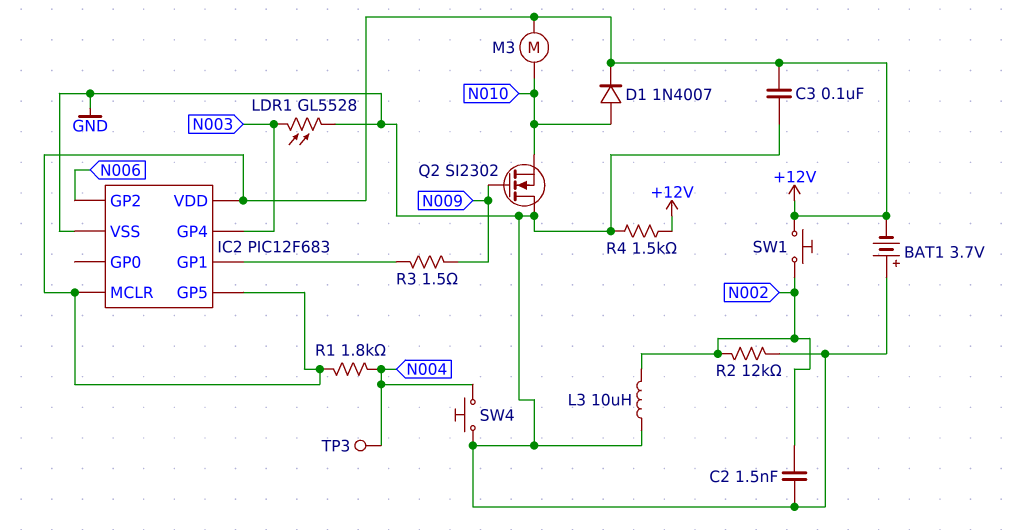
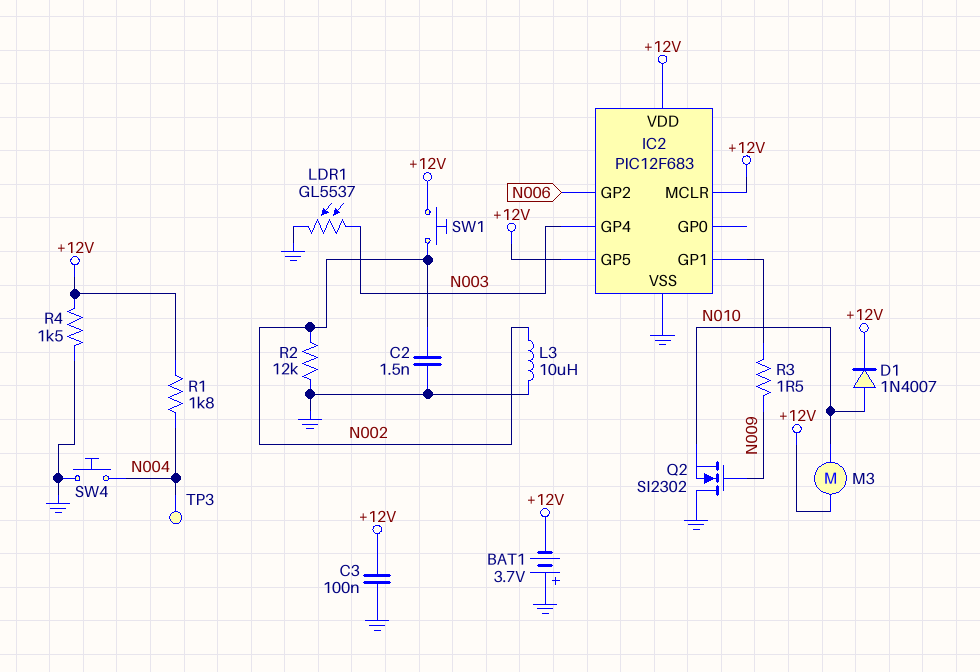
LDR1: GL5528 (GND, N003) -> GL5537 (GND, N003)

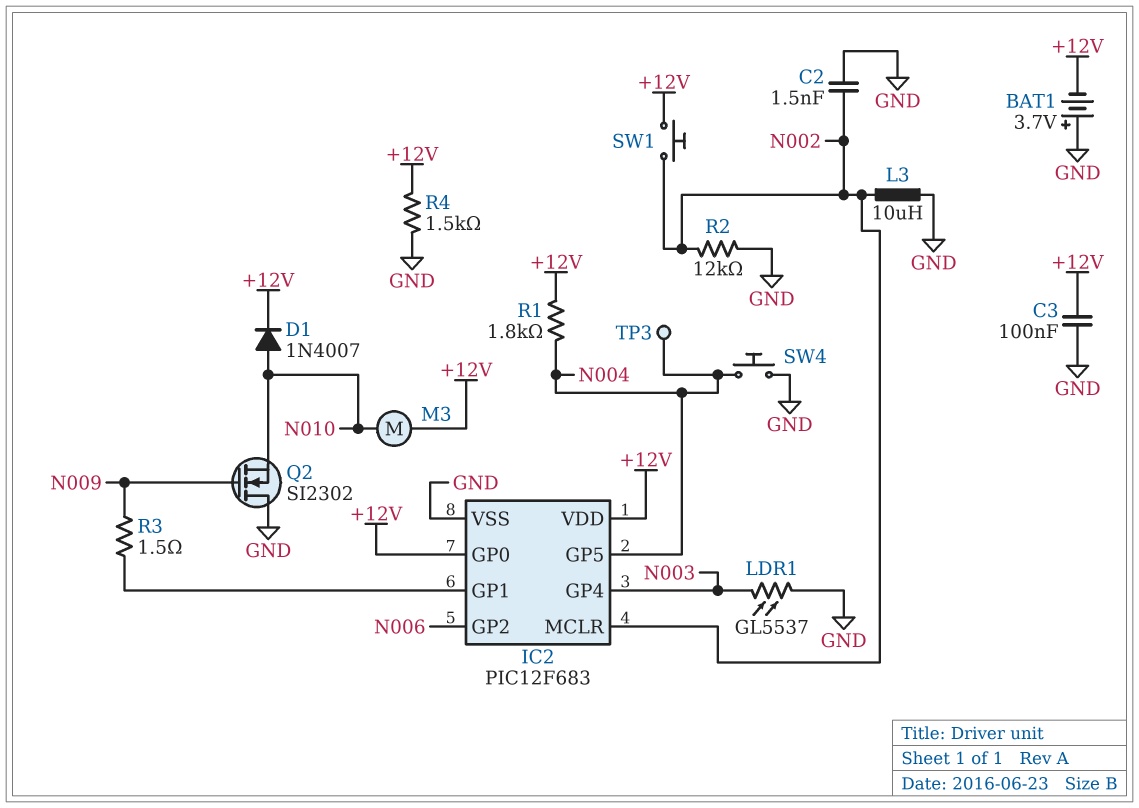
IC2 pin GP0: none -> +12V
IC2 pin GP5: +12V -> N004
IC2 pin MCLR: +12V -> N002

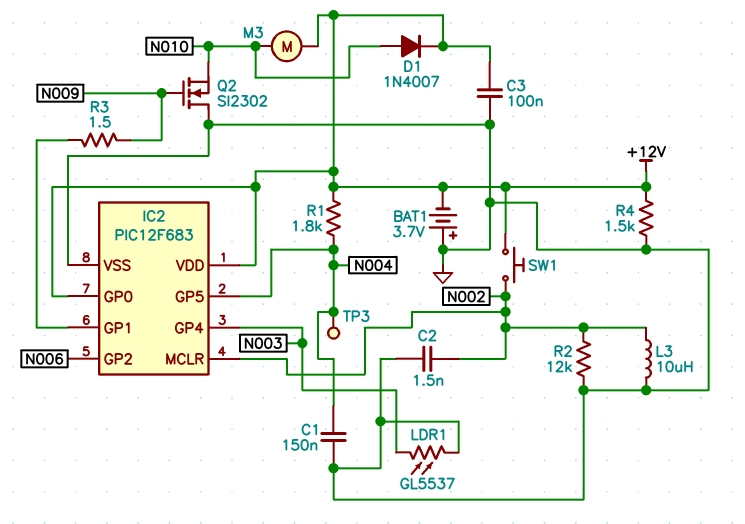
C1: none -> 150nF (GND, N004)
SW4: button (GND, N004) -> none

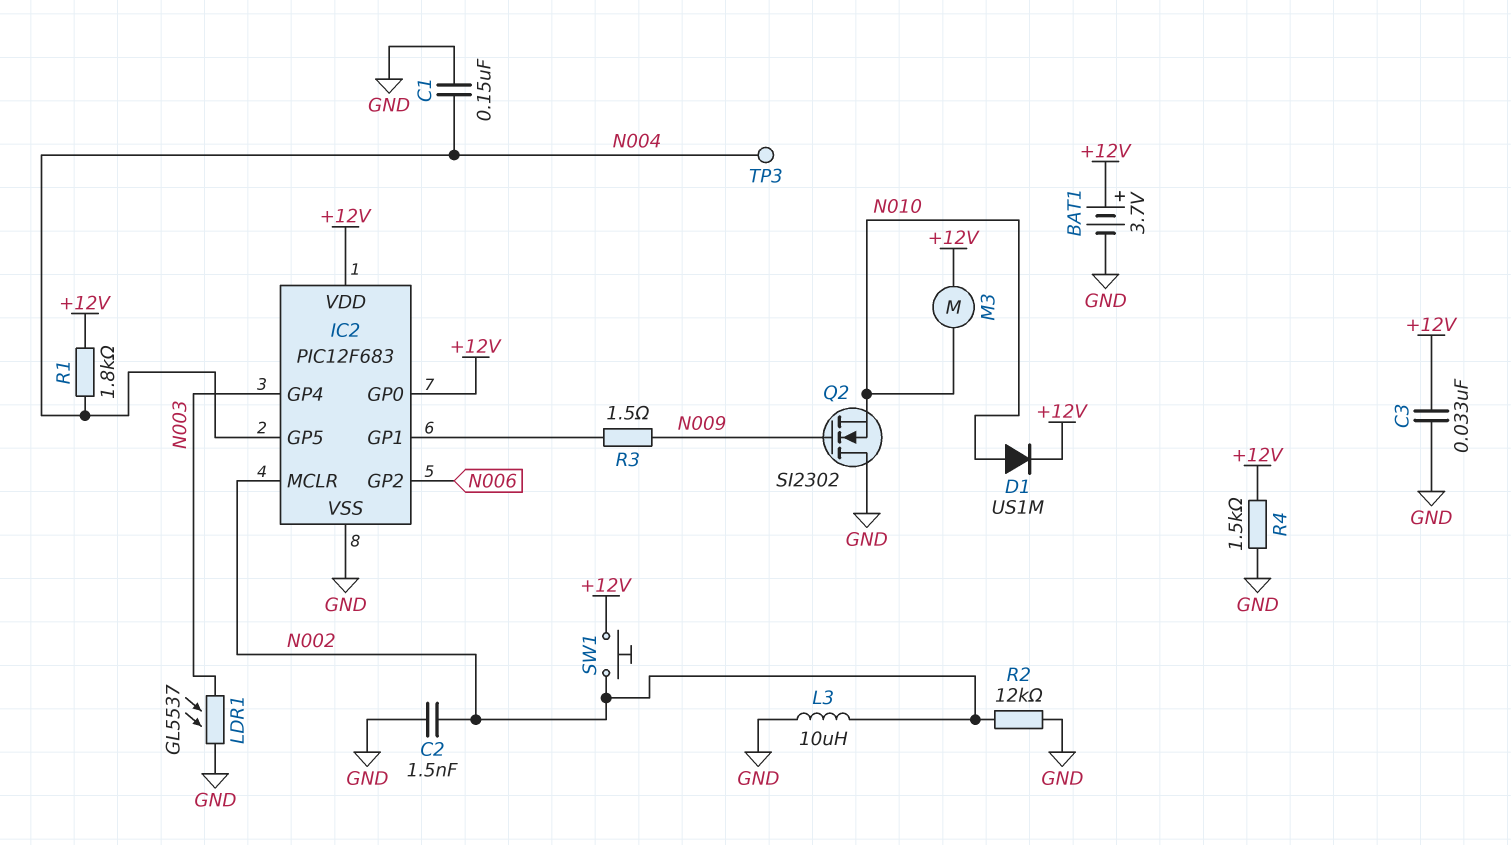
BAT1: 3.7V (plus GND, minus +12V) -> 3.7V (plus +12V, minus GND)
C3: 100nF (+12V, GND) -> 33nF (+12V, GND)
D1: diode 1N4007 (A N010, K +12V) -> diode US1M (A N010, K +12V)

